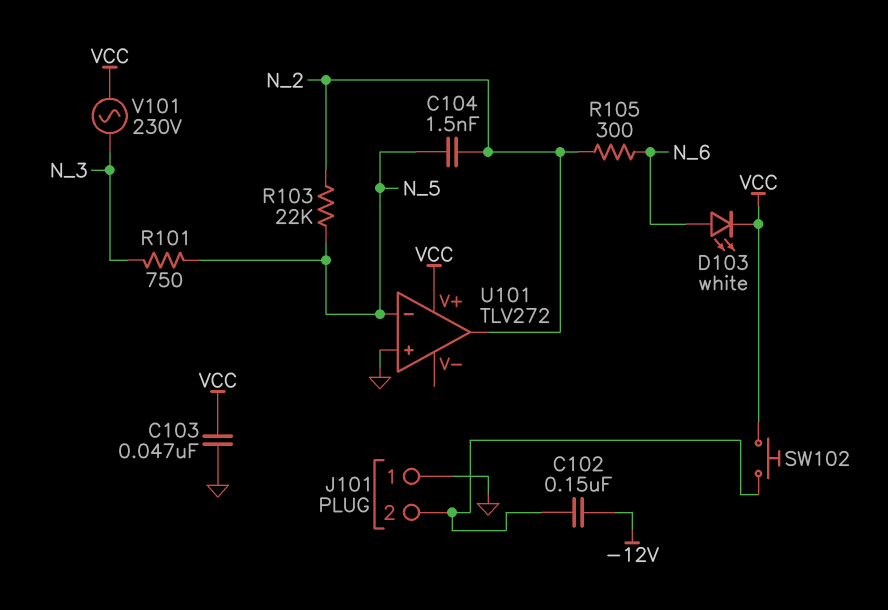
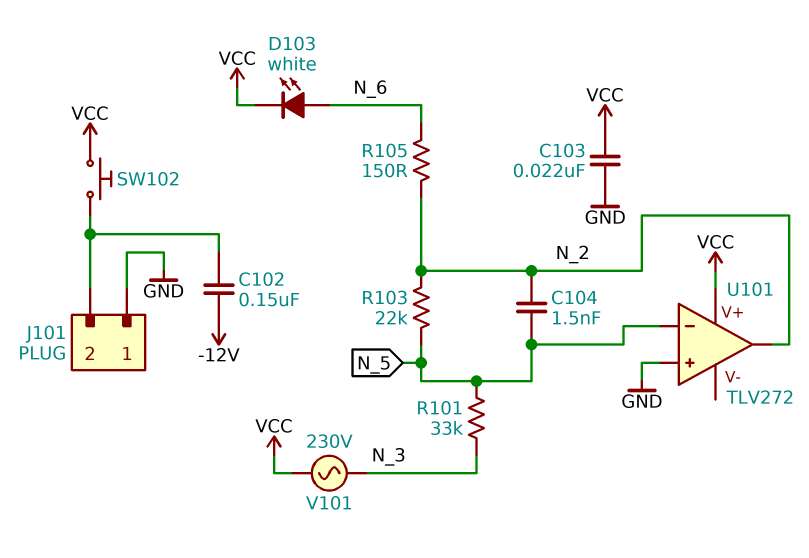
C103: 47nF (GND, VCC) -> 22nF (GND, VCC)
R101: 750 (N_3, N_5) -> 33k (N_3, N_5)
R105: 300 (N_2, N_6) -> 150 (N_2, N_6)

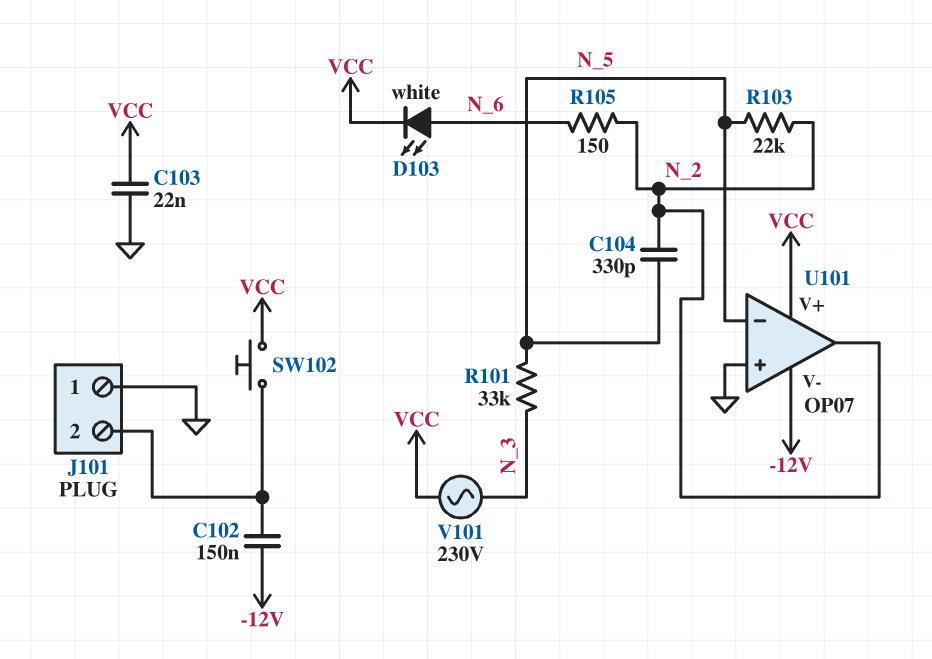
C104: 1.5nF (N_2, N_5) -> 330pF (N_2, N_5)
U101: TLV272 -> OP07
U101 pin V-: none -> -12V

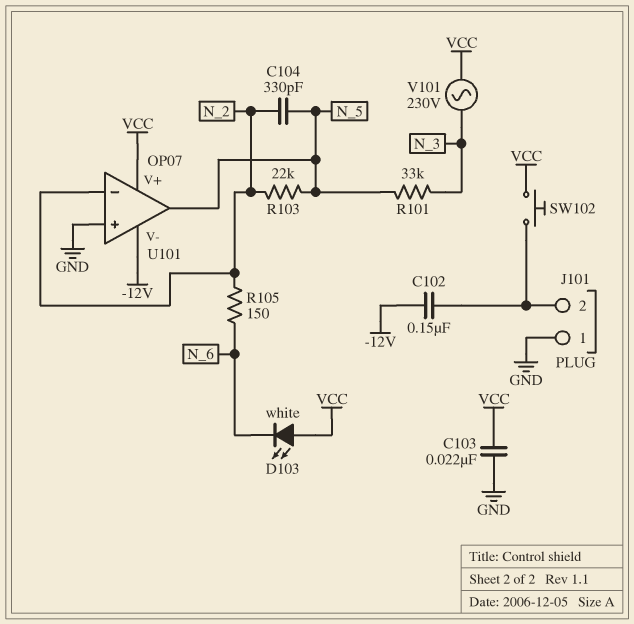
D103: LED white (A N_6, K VCC) -> LED white (A VCC, K N_6)
U101 pin in-: N_5 -> N_2
U101 pin out: N_2 -> N_5

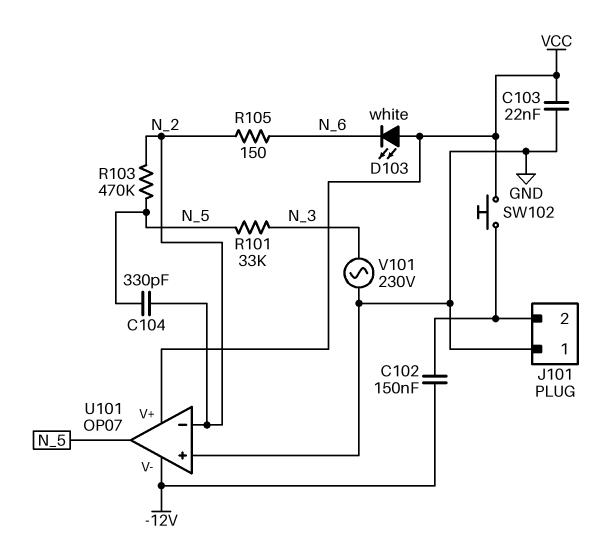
R103: 22k (N_2, N_5) -> 470k (N_2, N_5)
V101: AC 230V (N_3, VCC) -> AC 230V (GND, N_3)

